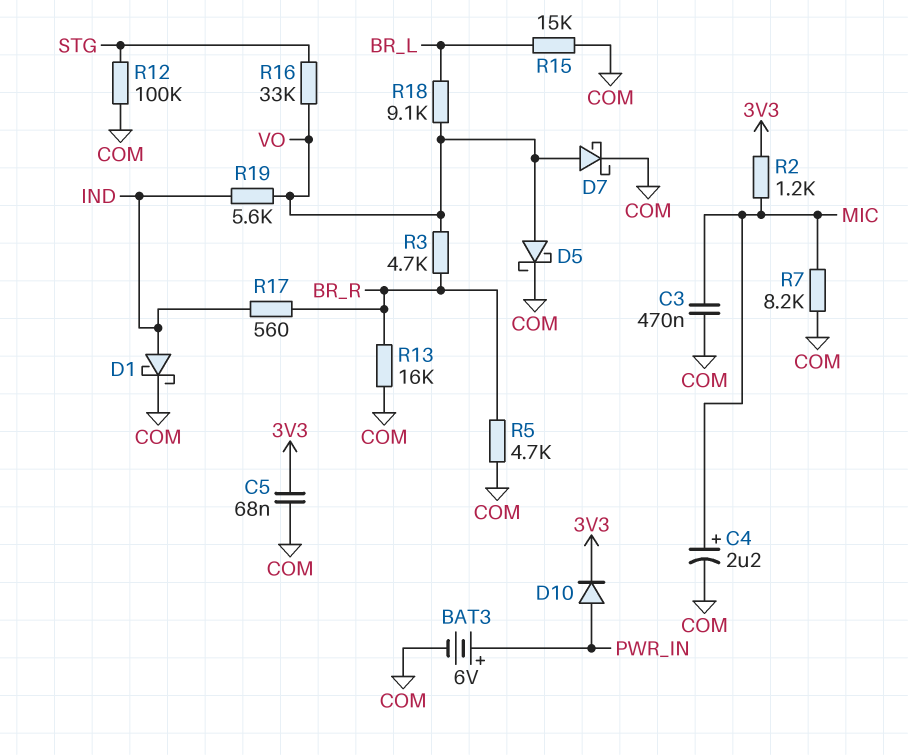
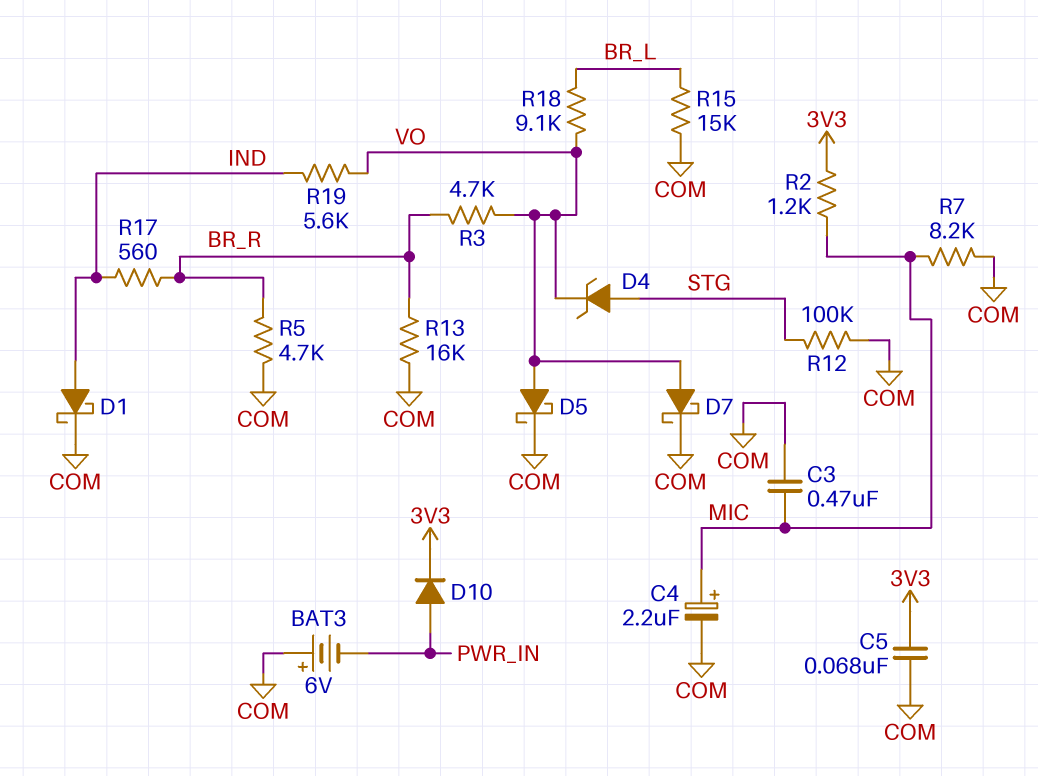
BAT3: 6V (plus PWR_IN, minus COM) -> 6V (plus COM, minus PWR_IN)
D4: none -> zener (A STG, K VO)
R16: 33k (STG, VO) -> none

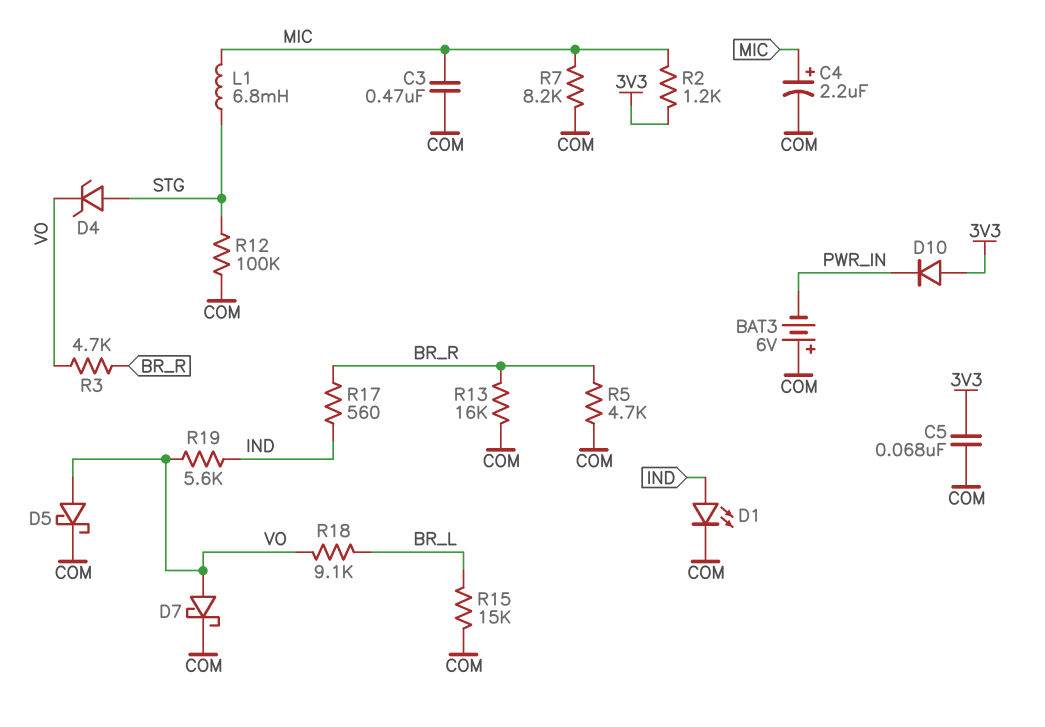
D1: schottky (A IND, K COM) -> LED (A IND, K COM)
D10: diode (A PWR_IN, K 3V3) -> diode (A 3V3, K PWR_IN)
L1: none -> 6.8mH (MIC, STG)

